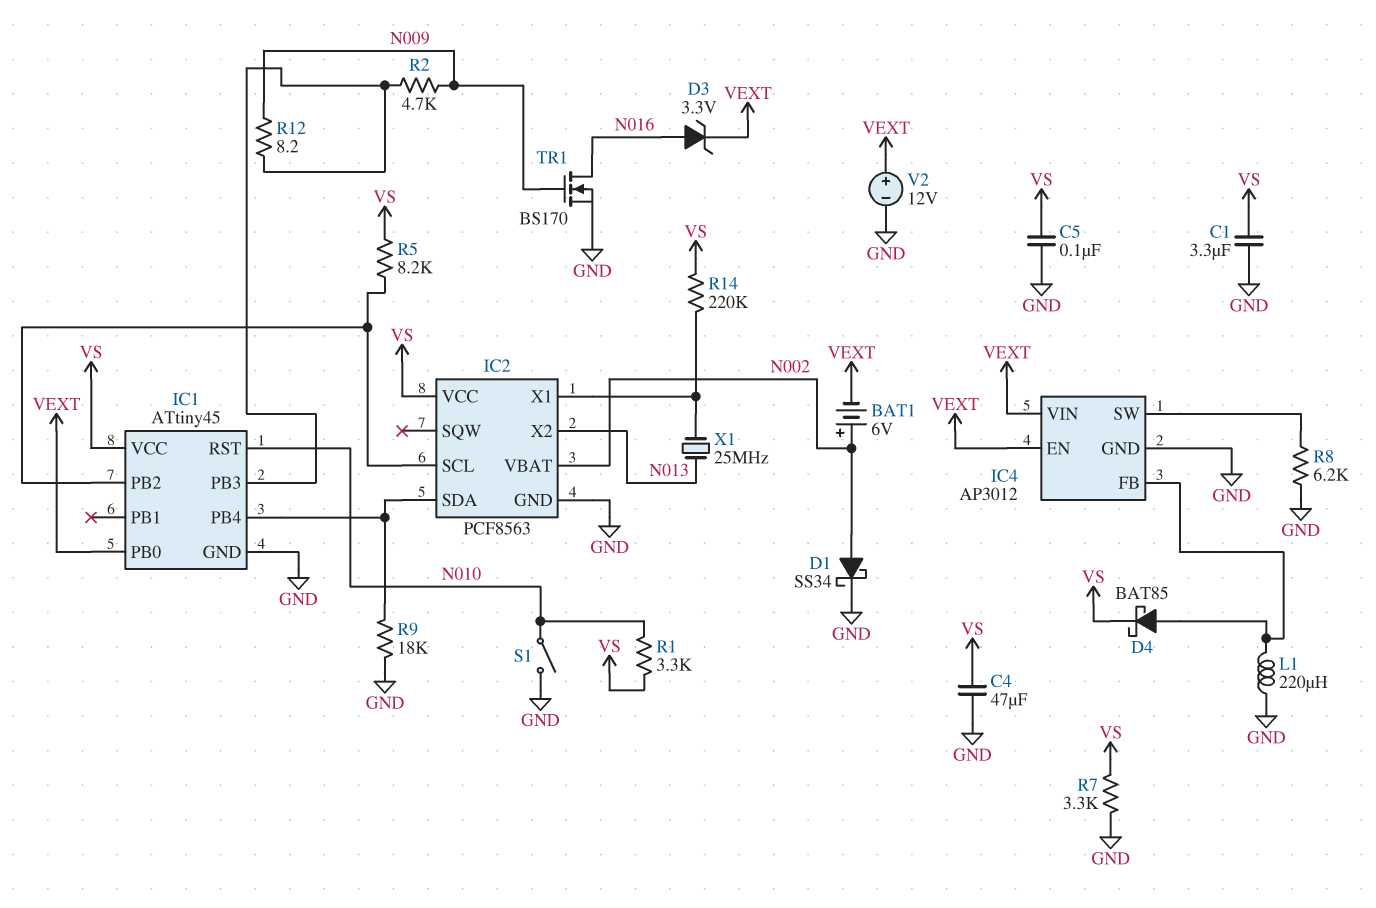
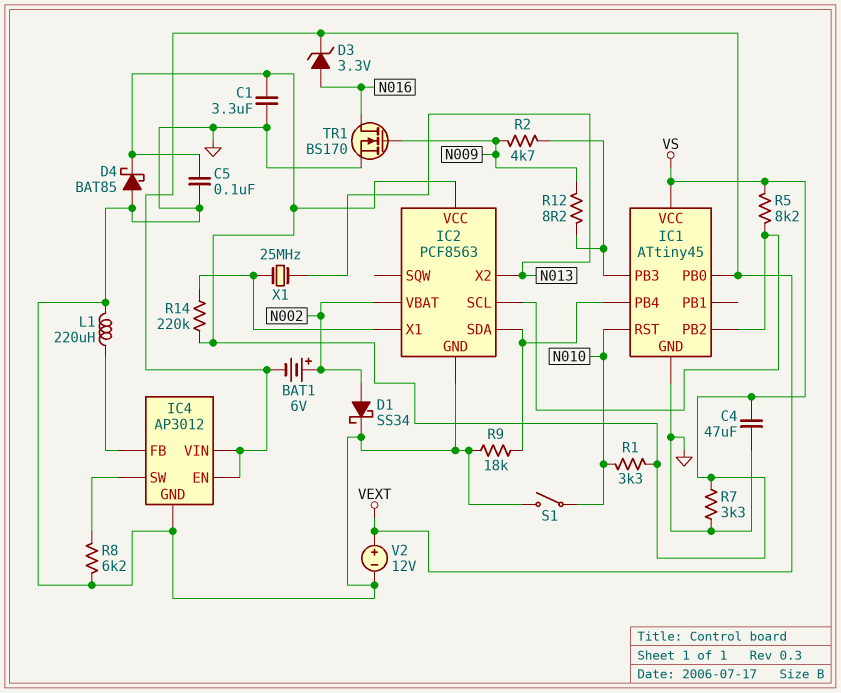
D4: schottky BAT85 (A IC4/FB, K VS) -> schottky BAT85 (A GND, K VS)

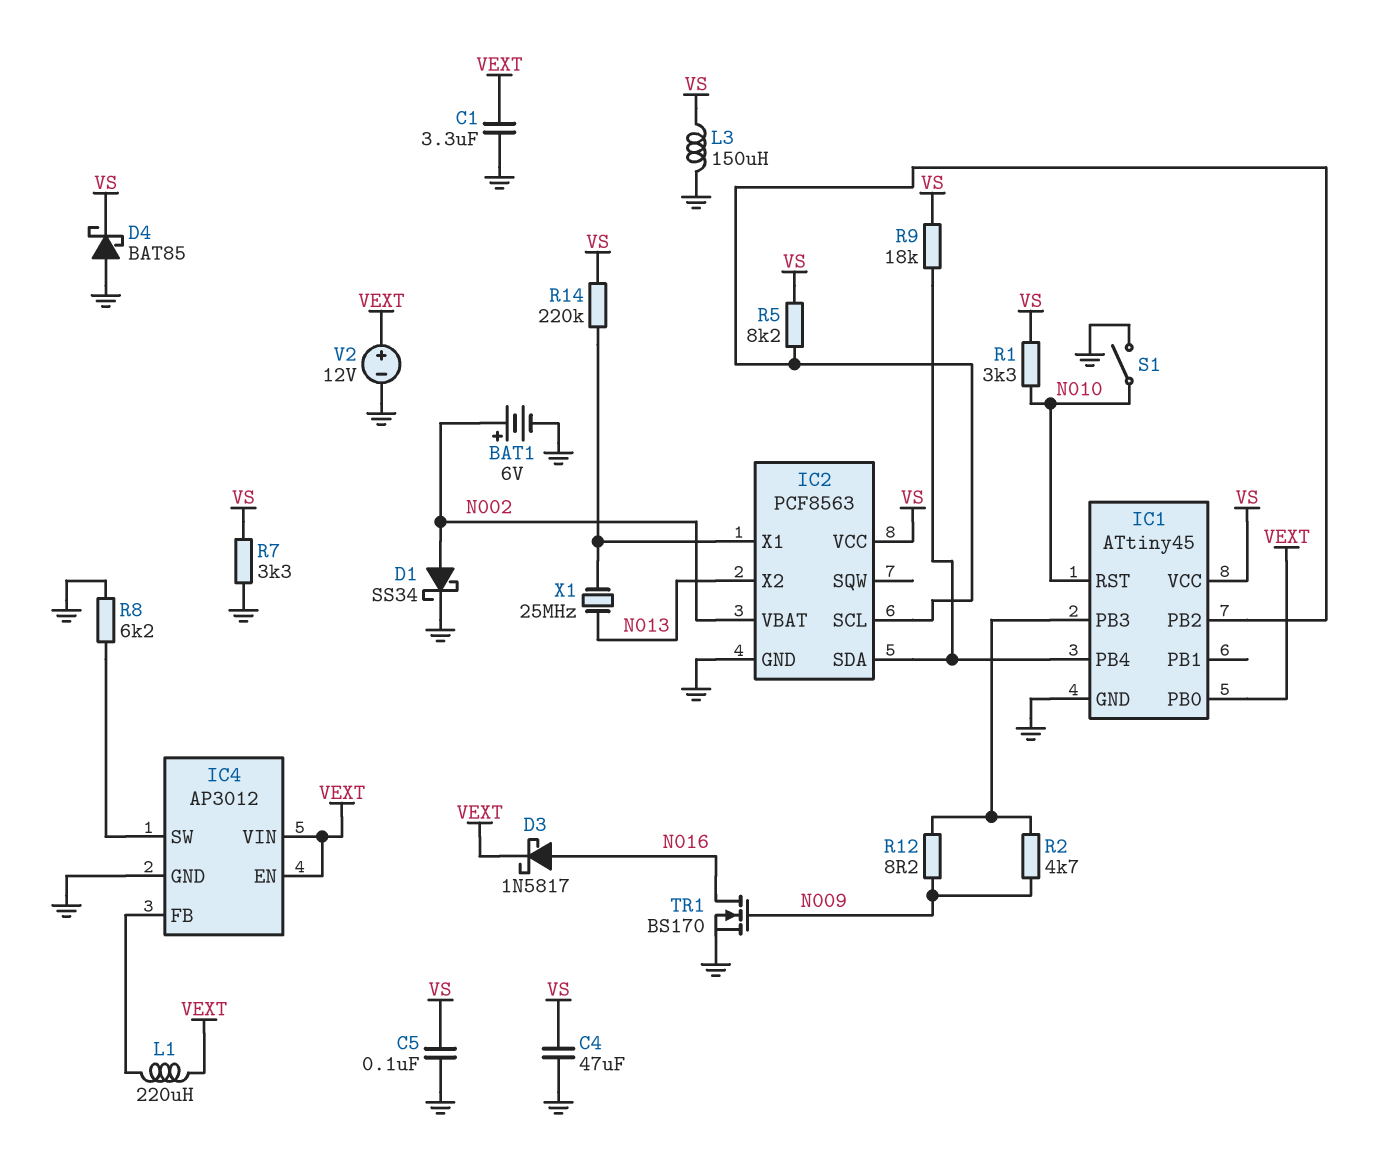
BAT1: 6V (plus N002, minus VEXT) -> 6V (plus N002, minus GND)
C1: 3.3uF (GND, VS) -> 3.3uF (GND, VEXT)
D3: zener 3.3V (A N016, K VEXT) -> schottky 1N5817 (A N016, K VEXT)
L1: 220uH (GND, IC4/FB) -> 220uH (IC4/FB, VEXT)
L3: none -> 150uH (GND, VS)
R9: 18k (GND, IC1/PB4) -> 18k (IC1/PB4, VS)

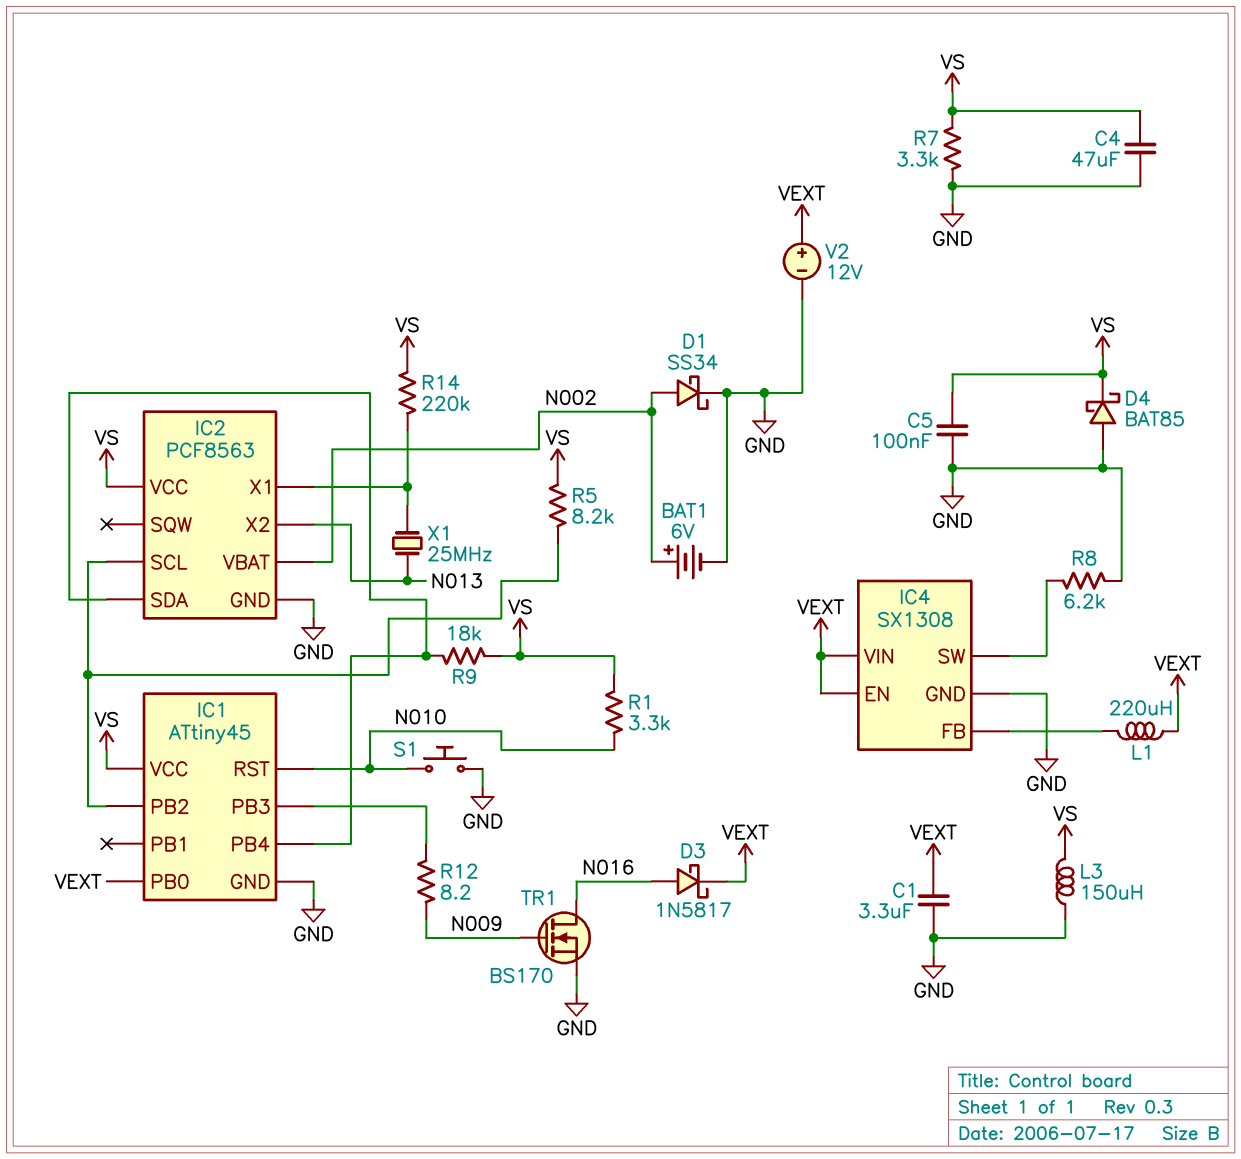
IC4: AP3012 -> SX1308
R2: 4.7k (IC1/PB3, N009) -> none
S1: switch (GND, N010) -> button (GND, N010)

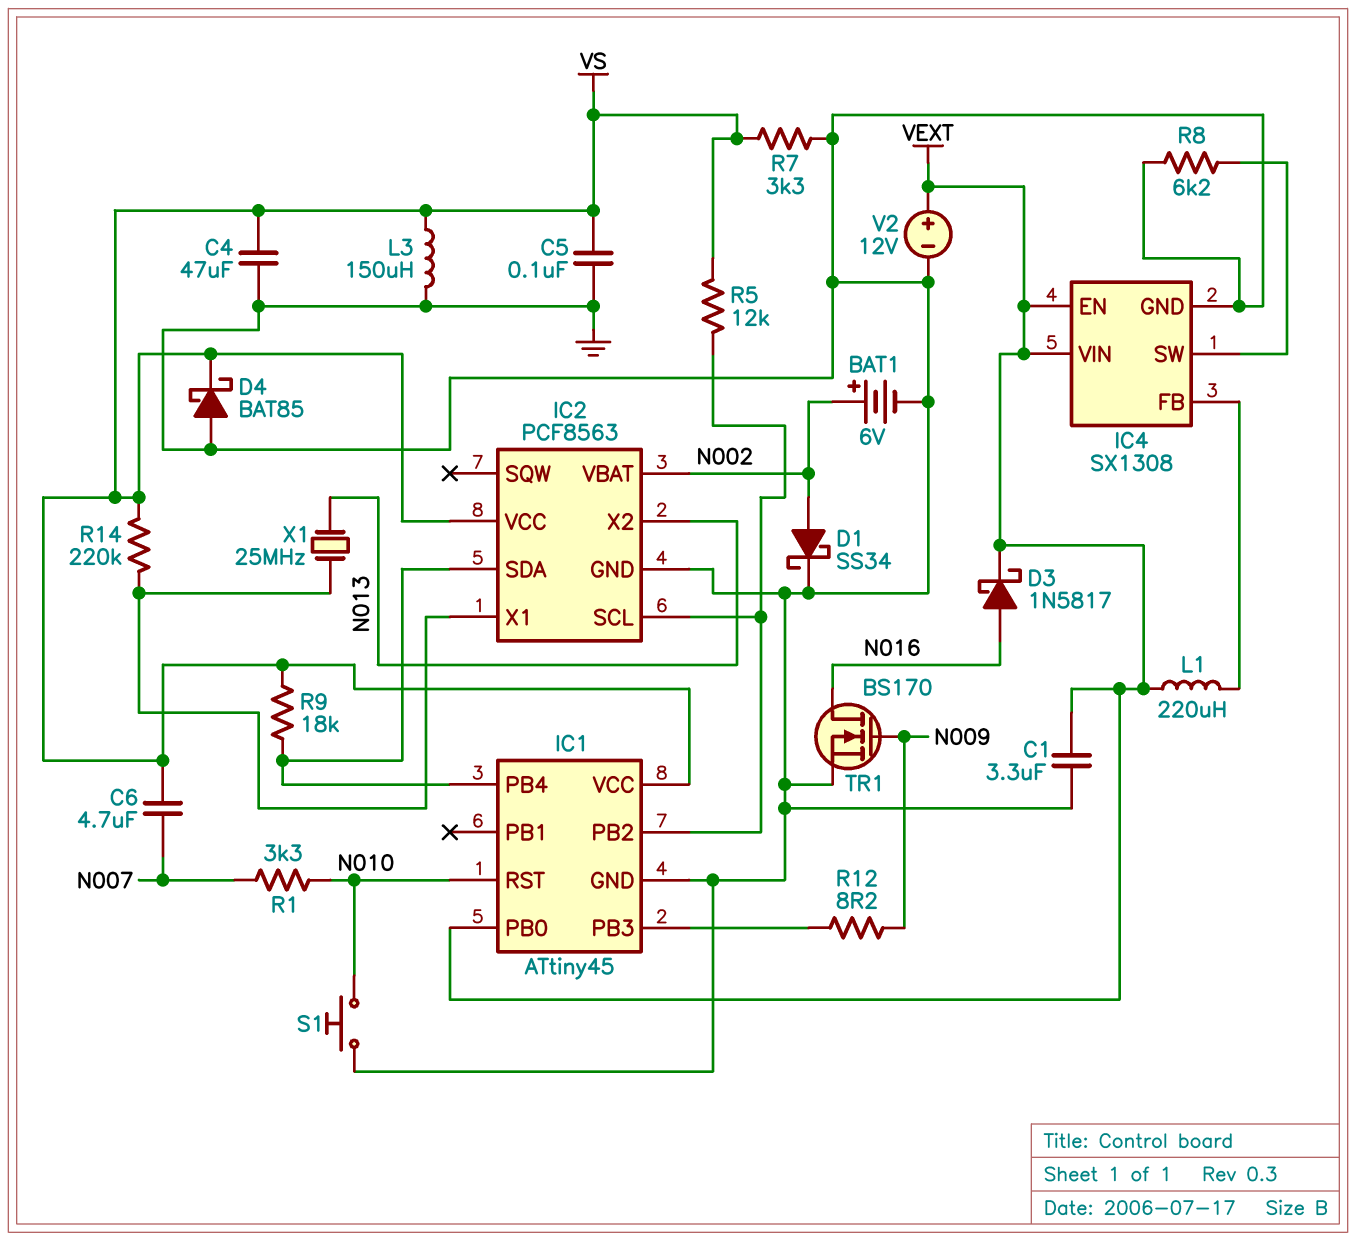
C6: none -> 4.7uF (N007, VS)
R1: 3.3k (N010, VS) -> 3.3k (N007, N010)
R5: 8.2k (IC1/PB2, VS) -> 12k (IC1/PB2, VS)

